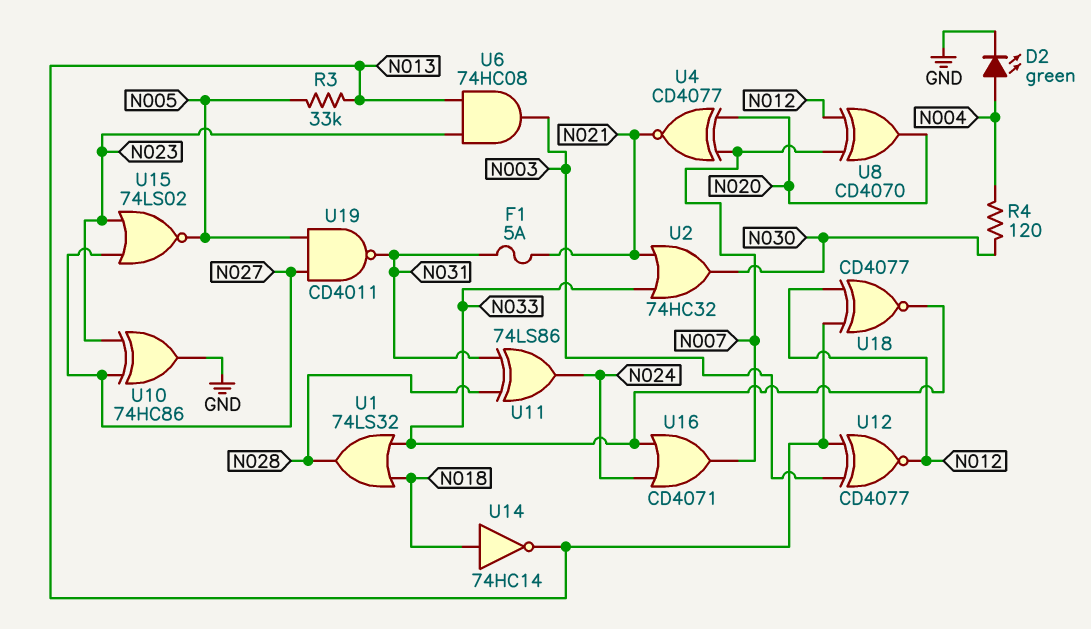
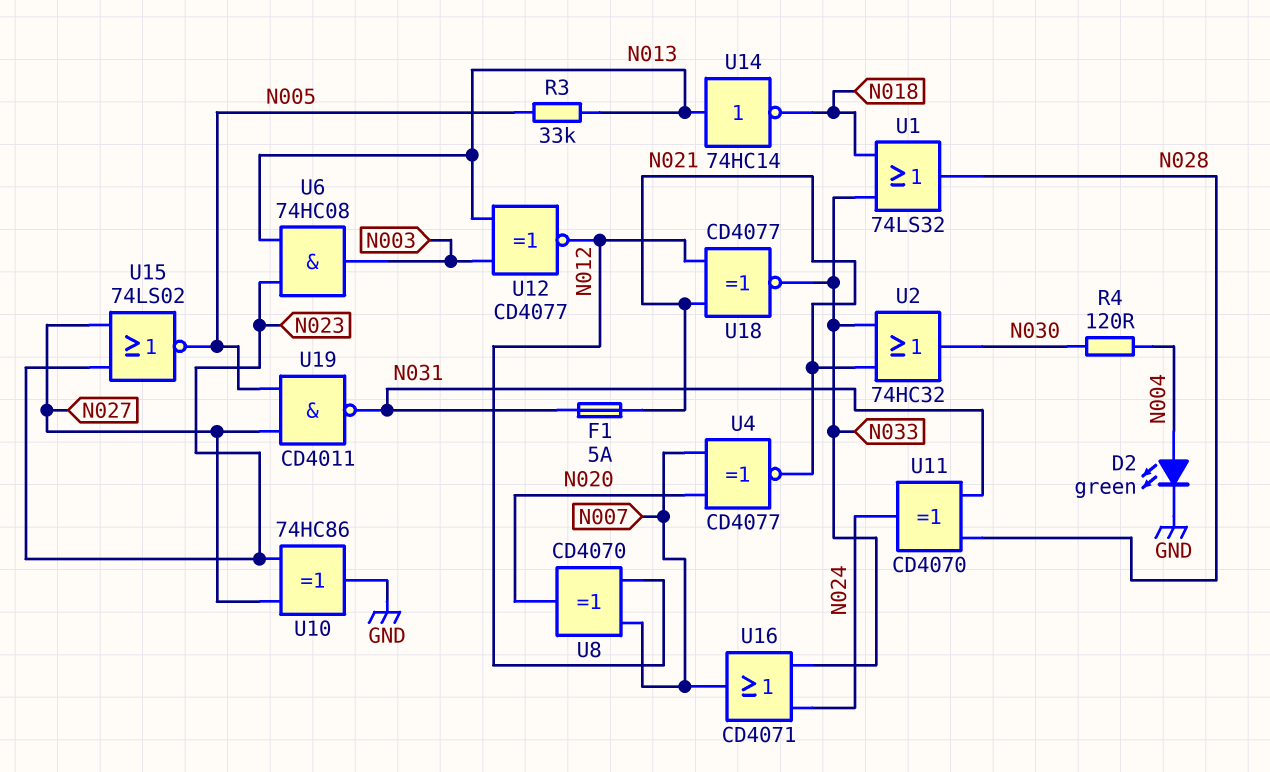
U11: XOR 74LS86 (in N028, in N031, out N024) -> XOR CD4070 (in N028, in N031, out N024)
U14: NOT 74HC14 (in N018, out N013) -> NOT 74HC14 (in N013, out N018)
U18: XNOR CD4077 (in N012, in N013, out N033) -> XNOR CD4077 (in N012, in N021, out N033)

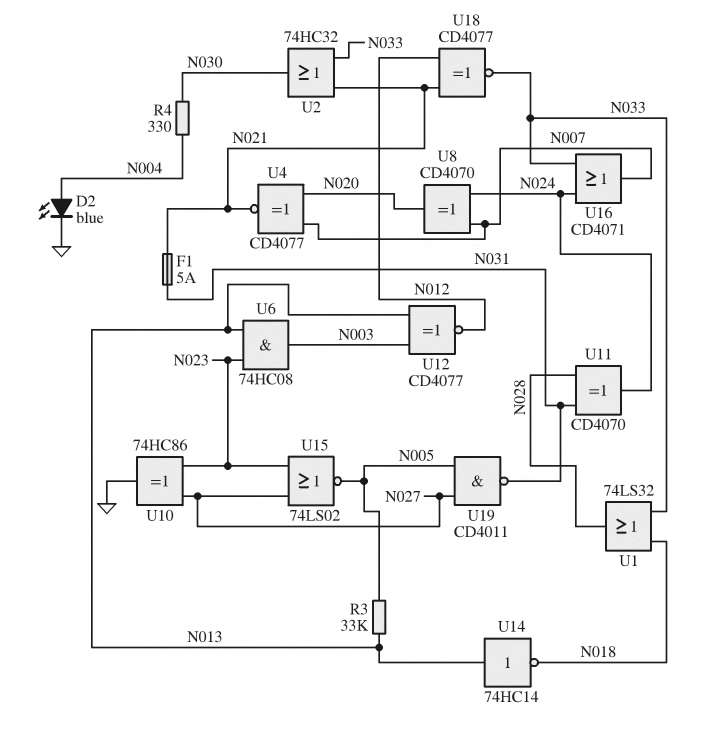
D2: LED green (A N004, K GND) -> LED blue (A N004, K GND)
R4: 120 (N004, N030) -> 330 (N004, N030)
U8: XOR CD4070 (in N007, in N012, out N020) -> XOR CD4070 (in N007, in N024, out N020)

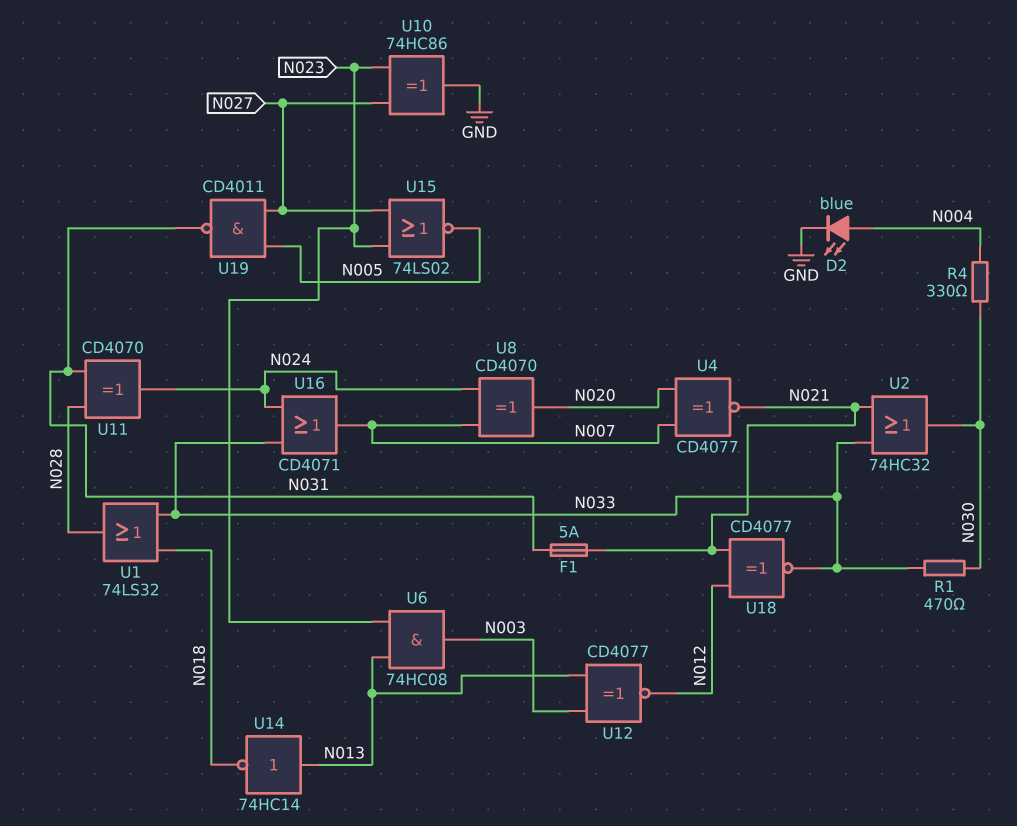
R1: none -> 470 (N030, N033)
R3: 33k (N005, N013) -> none

